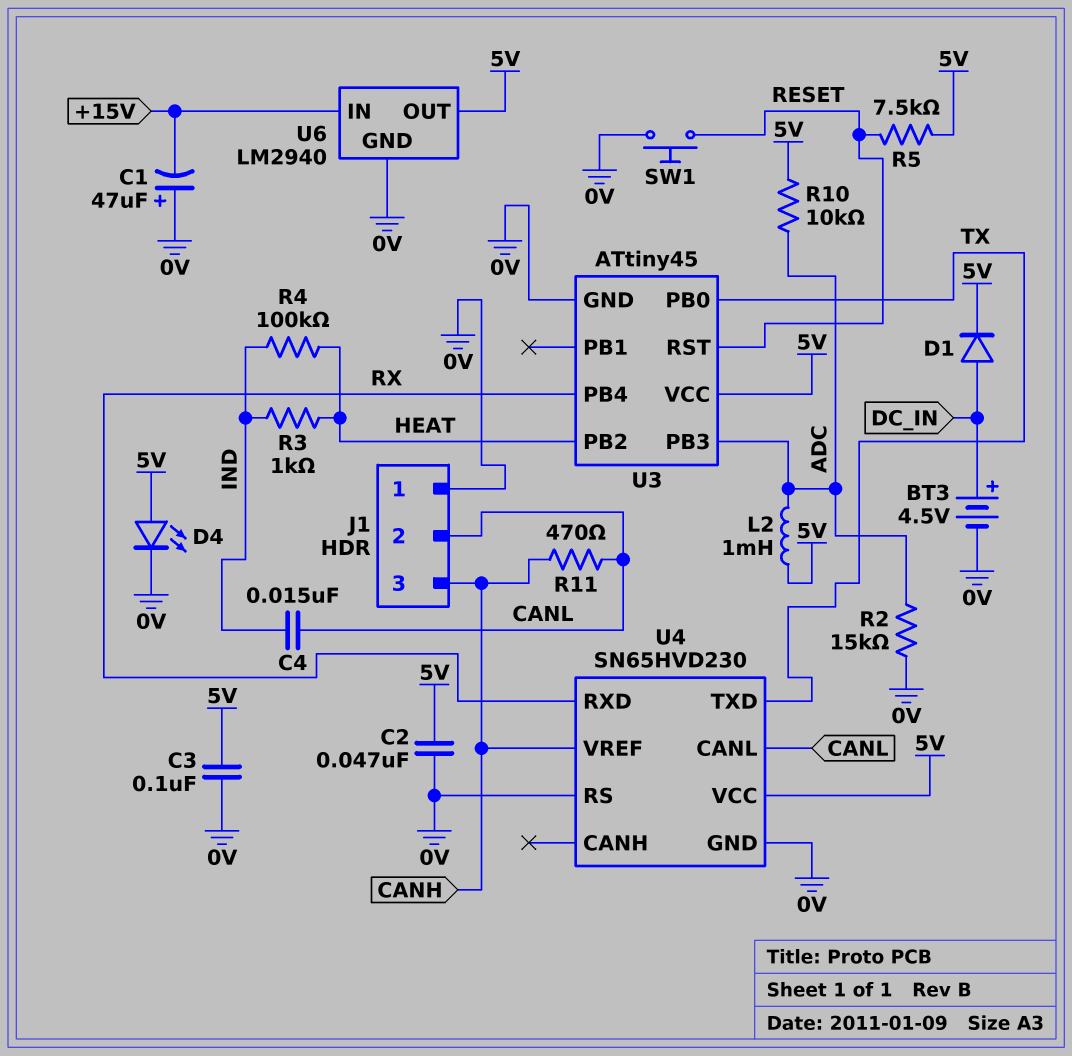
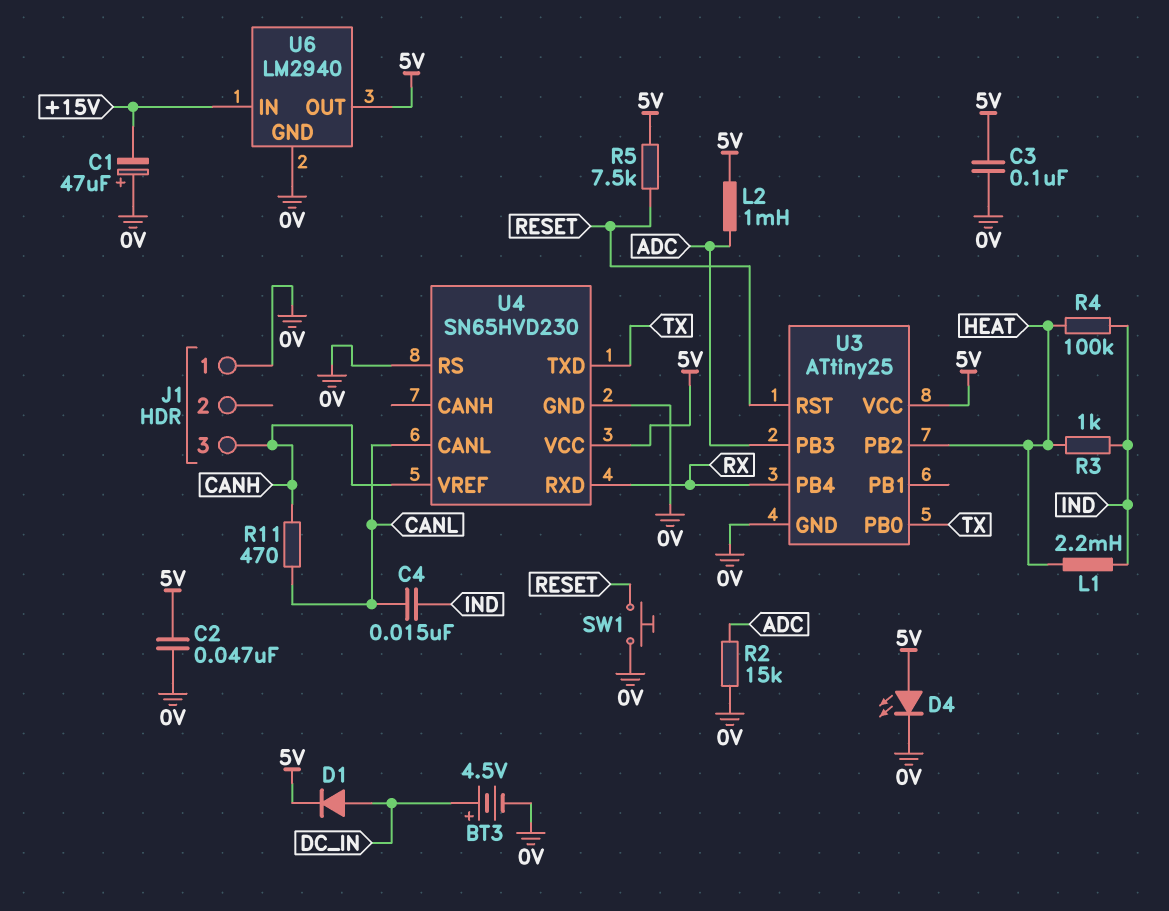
J1 pin 2: CANL -> none
L1: none -> 2.2mH (HEAT, IND)
R10: 10k (5V, ADC) -> none
U3: ATtiny45 -> ATtiny25

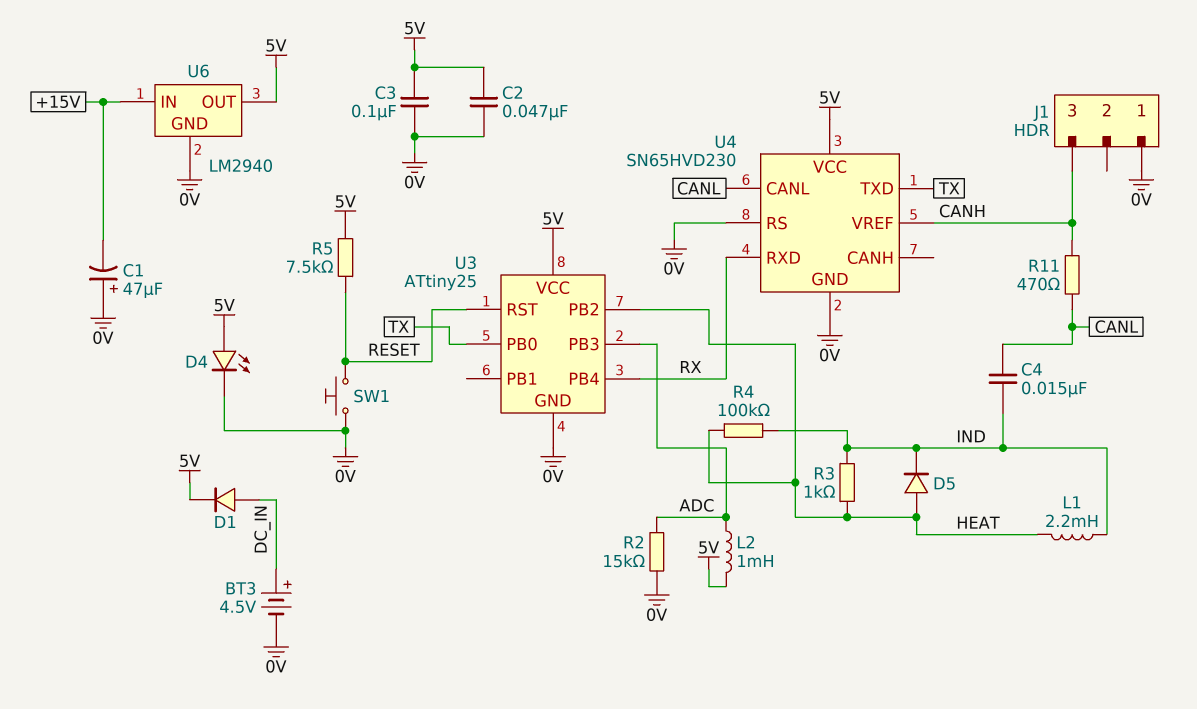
D5: none -> diode (A HEAT, K IND)

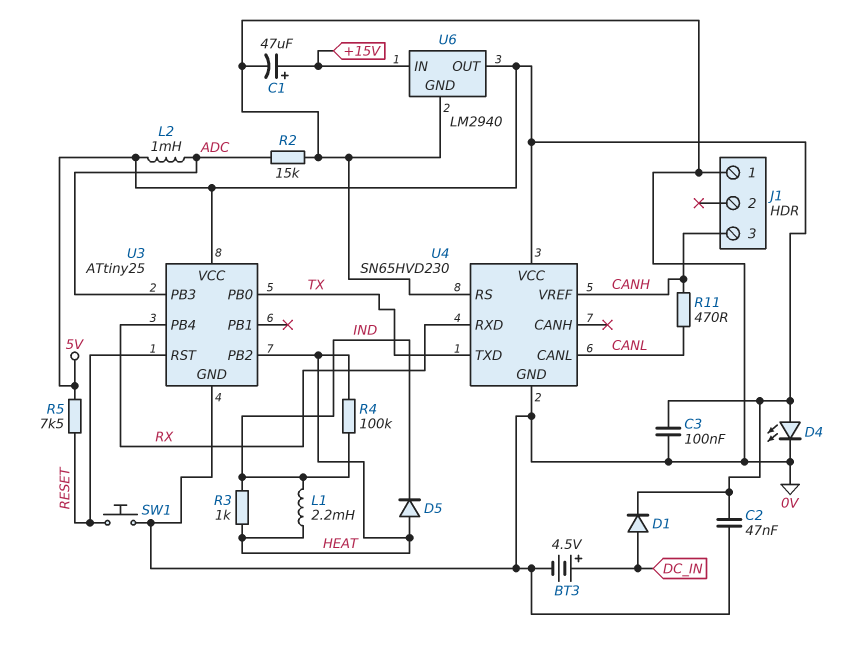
C1: 47uF (plus 0V, minus +15V) -> 47uF (plus +15V, minus 0V)
C4: 15nF (CANL, IND) -> none

